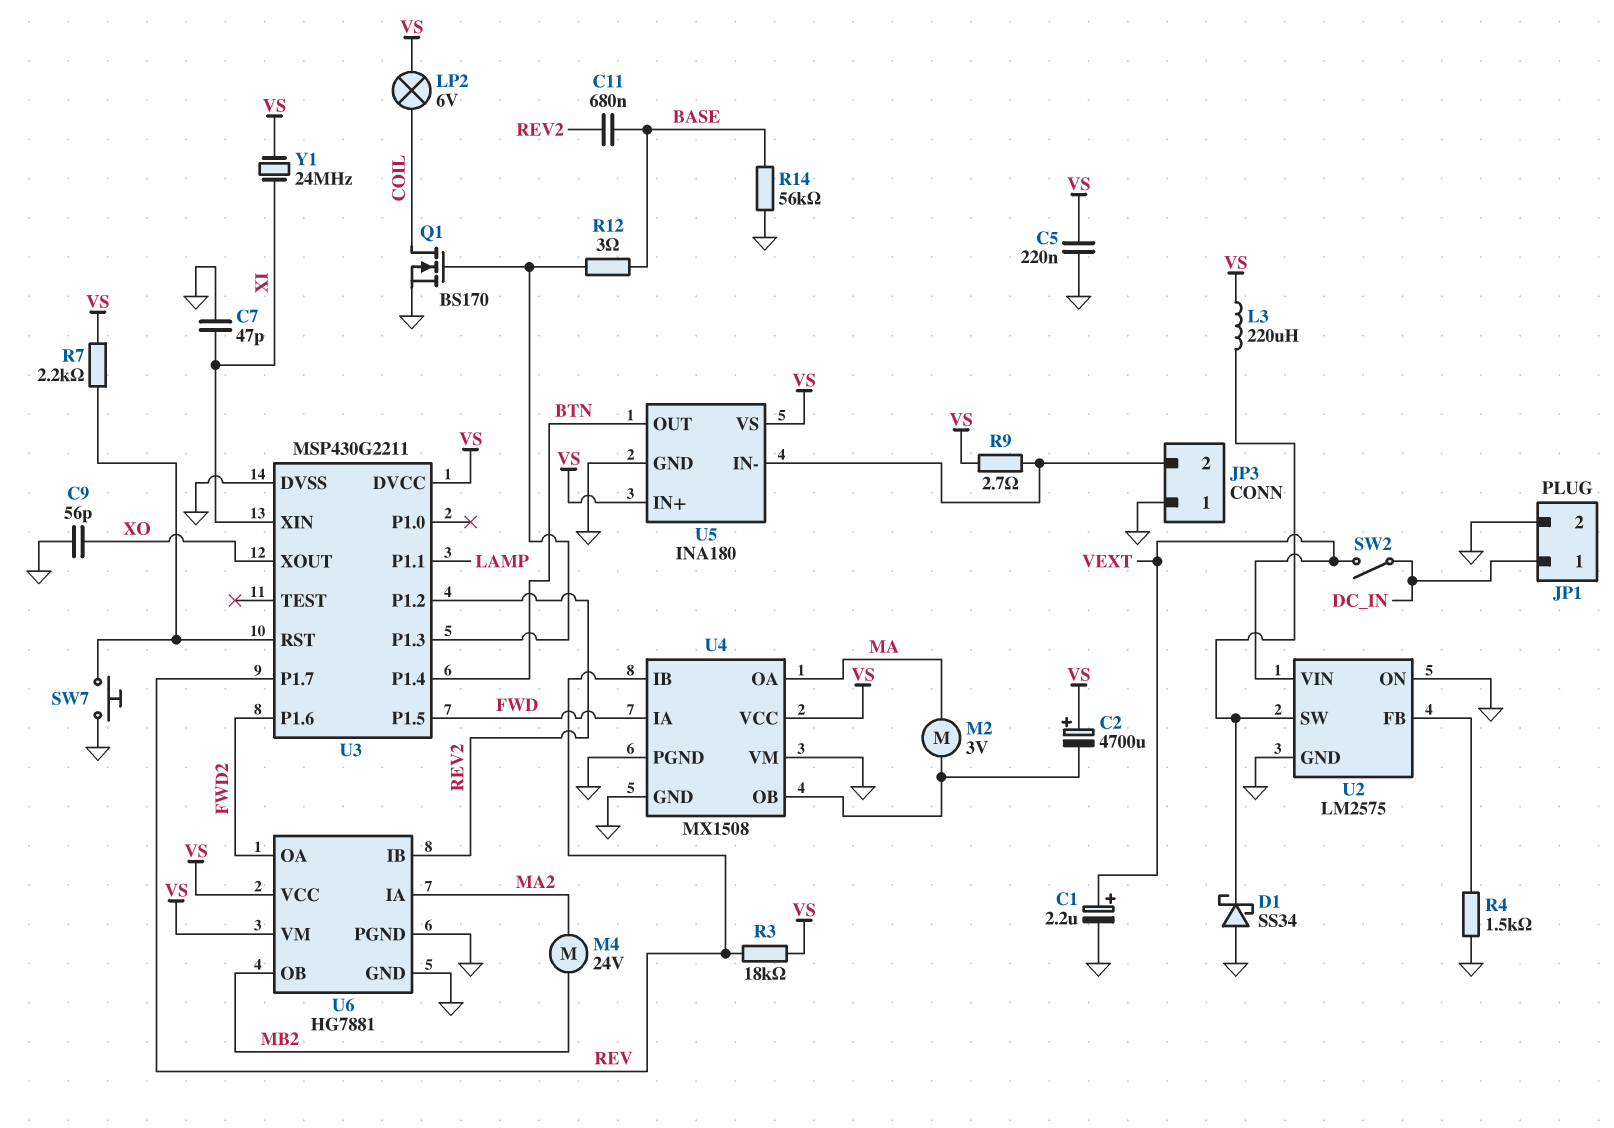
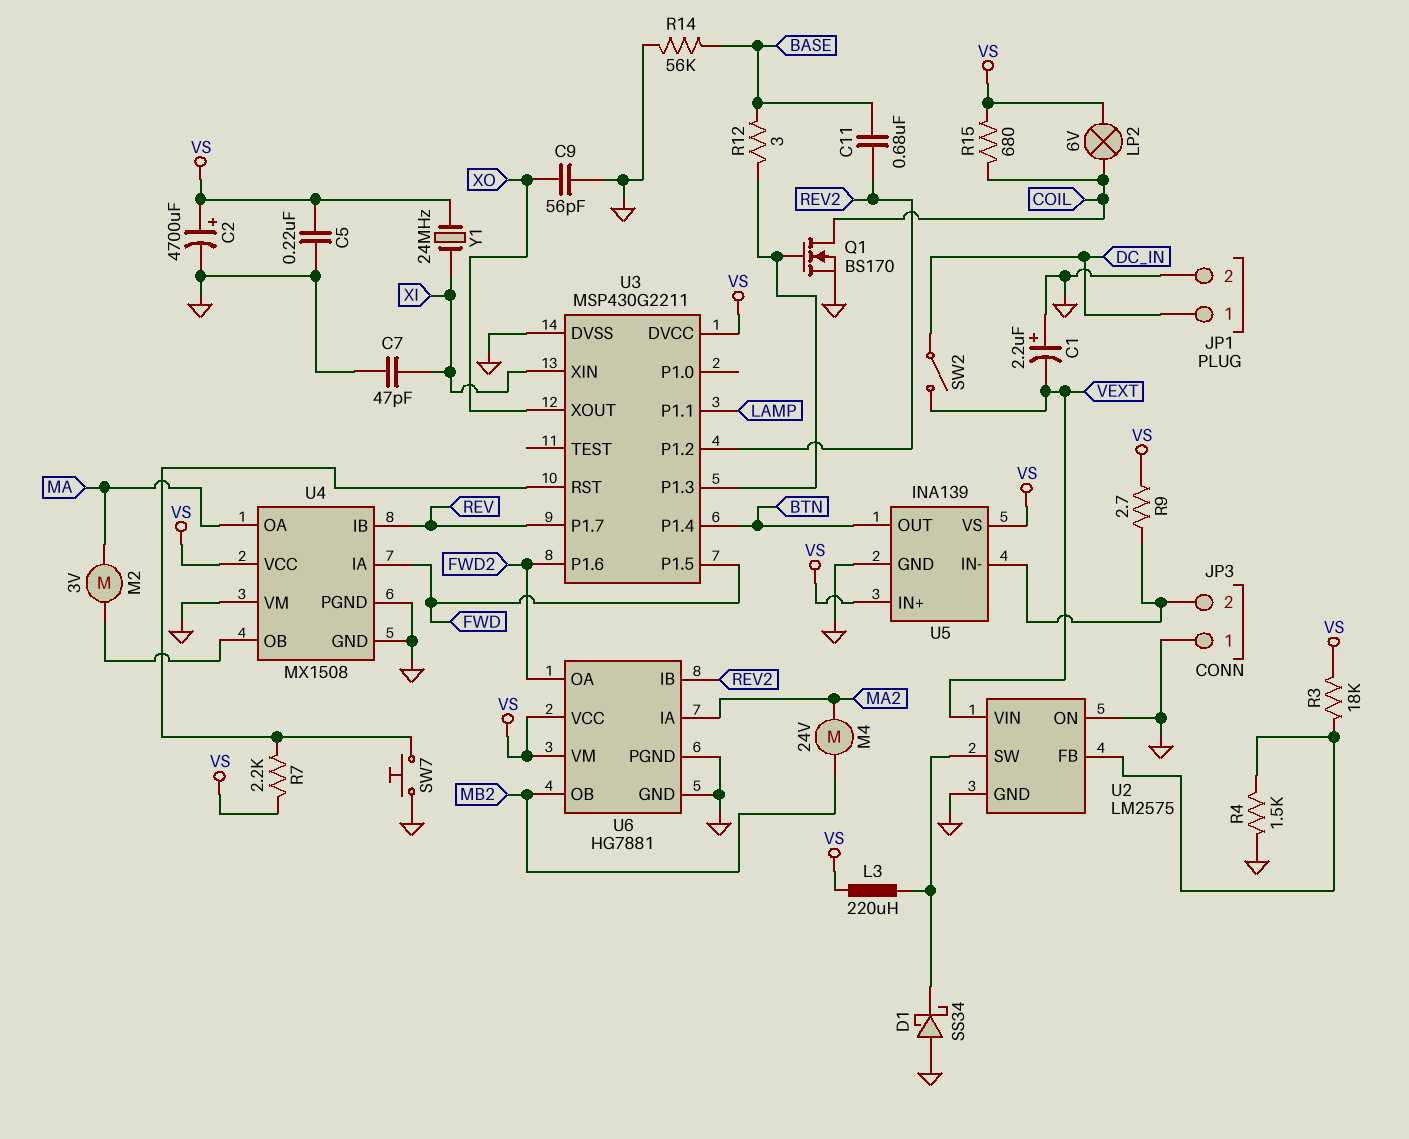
C1: 2.2uF (plus VEXT, minus GND) -> 2.2uF (plus GND, minus VEXT)
C2: 4700uF (plus VS, minus U4/OB) -> 4700uF (plus VS, minus GND)
R3: 18k (REV, VS) -> 18k (U2/FB, VS)
R15: none -> 680 (COIL, VS)
U5: INA180 -> INA139

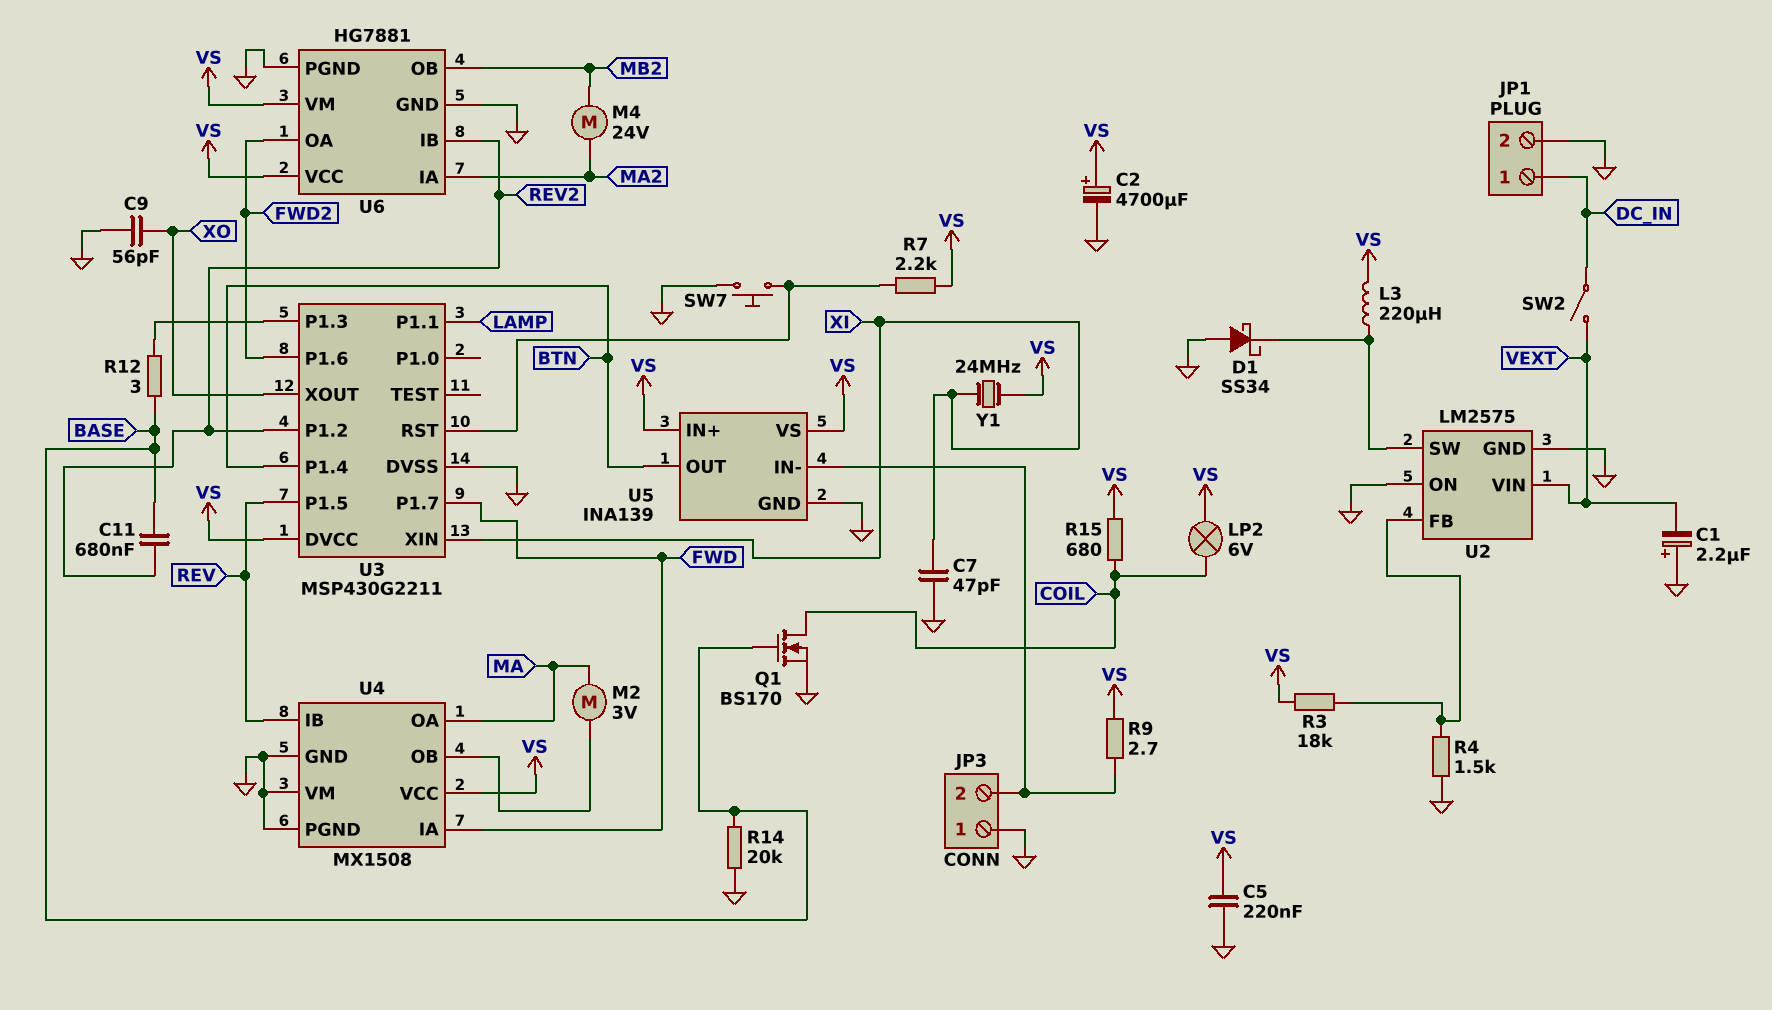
Q1: NMOS BS170 (G U3/P1.3, D COIL, S GND) -> NMOS BS170 (G BASE, D COIL, S GND)
R14: 56k (BASE, GND) -> 20k (BASE, GND)
U3 pin P1.5: FWD -> REV
U3 pin P1.7: REV -> FWD

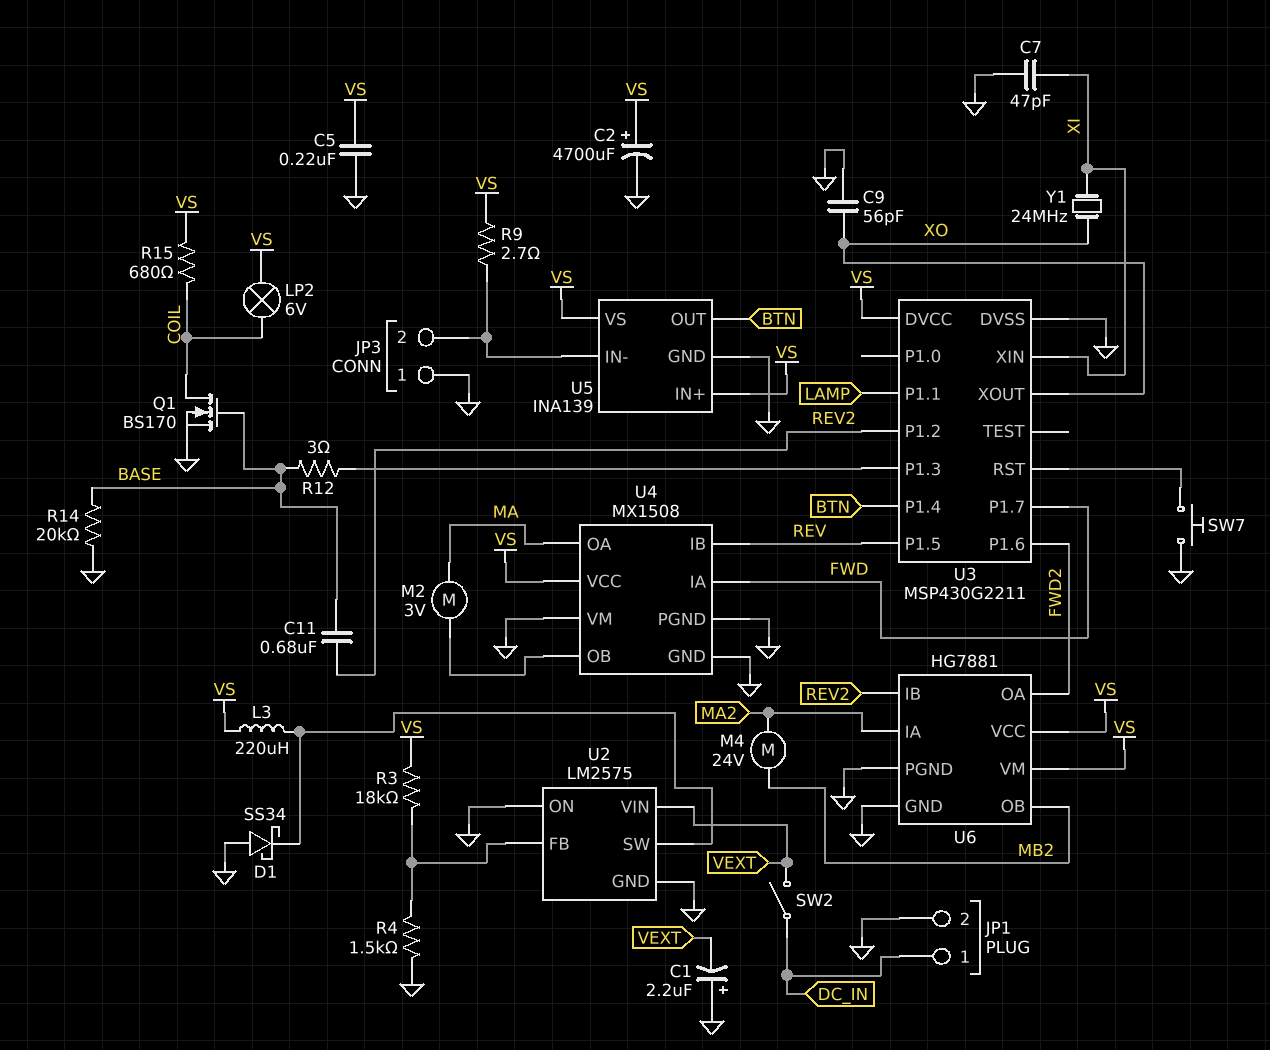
R7: 2.2k (U3/RST, VS) -> none
Y1: 24MHz (VS, XI) -> 24MHz (XI, XO)

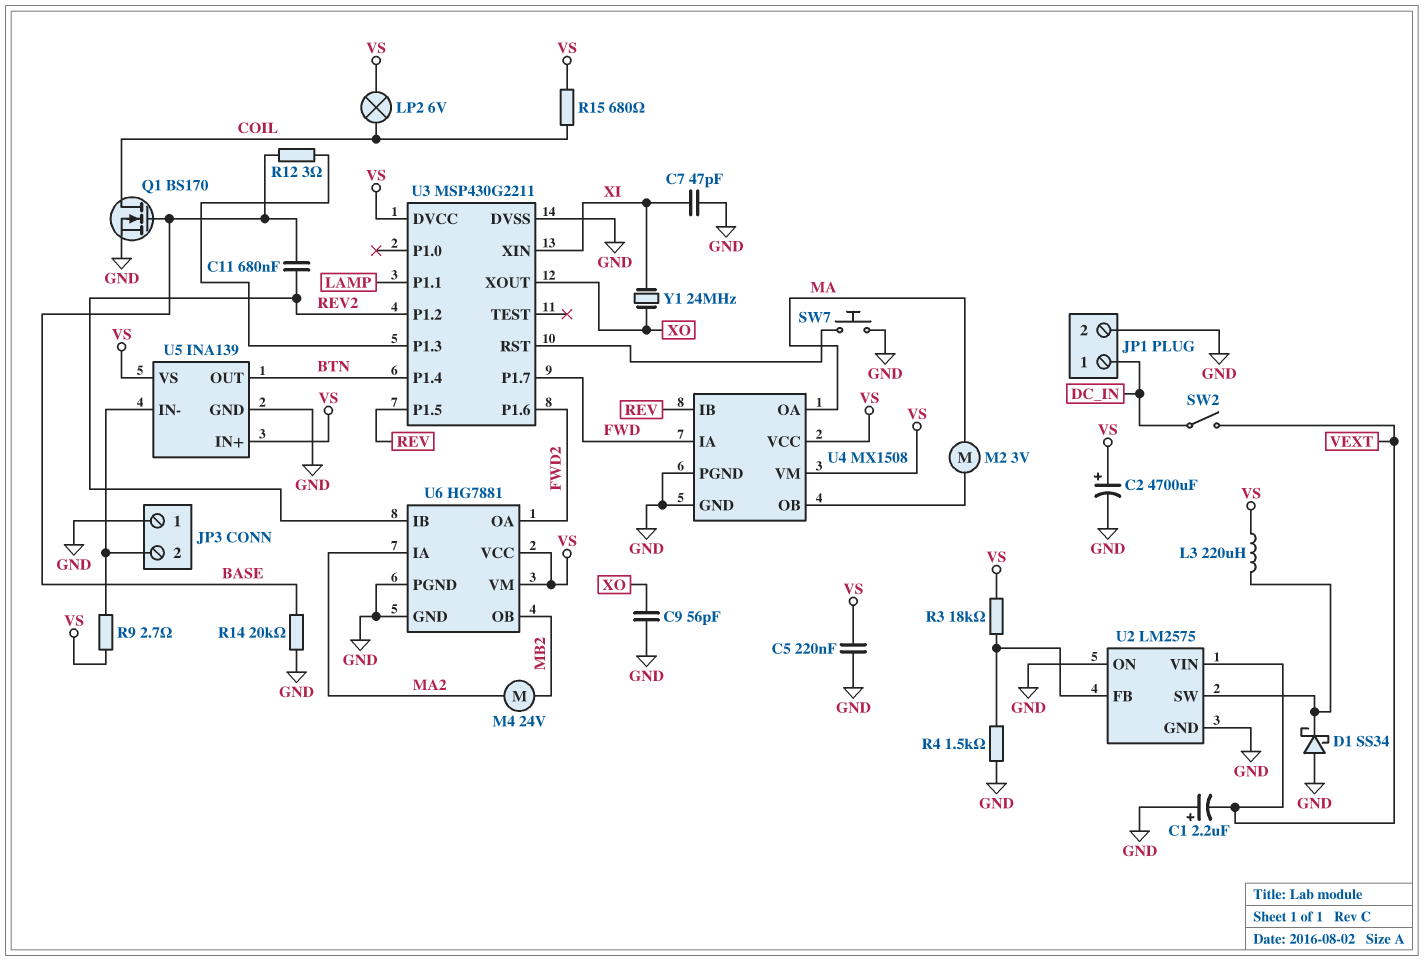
U4 pin VM: GND -> VS

